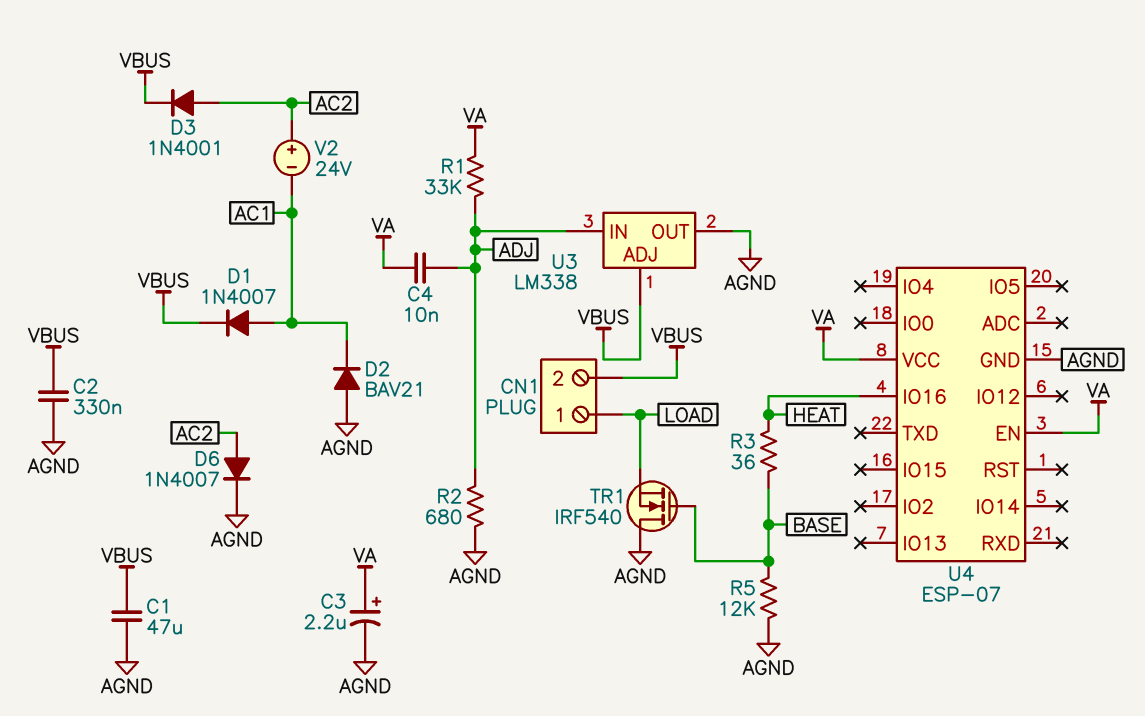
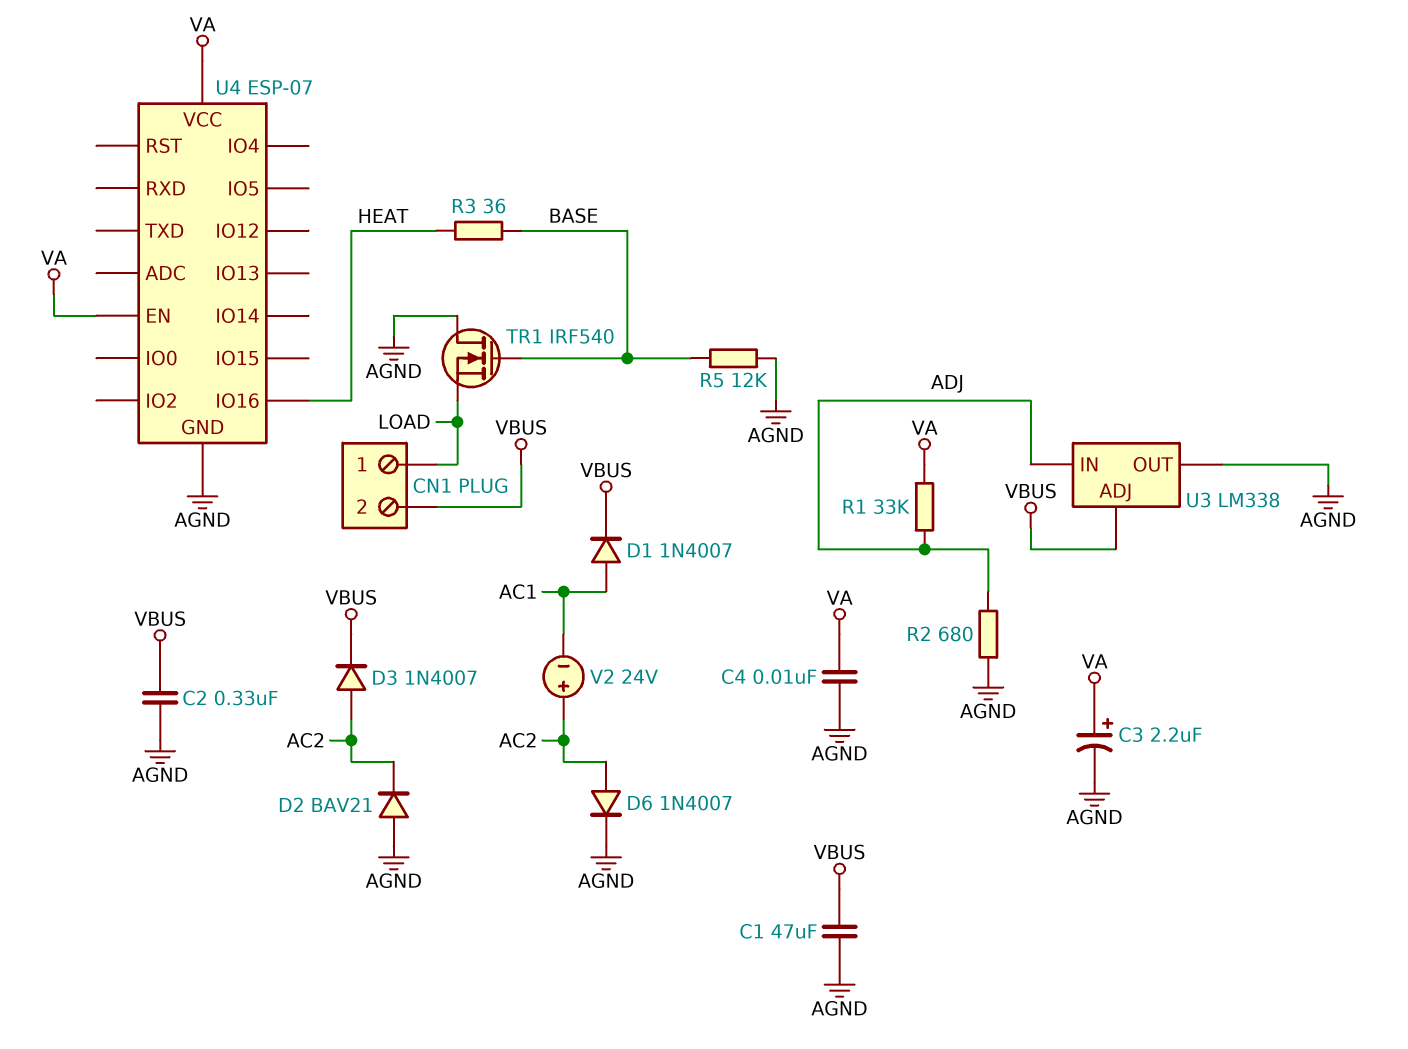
C4: 10nF (ADJ, VA) -> 10nF (AGND, VA)
D2: diode BAV21 (A AGND, K AC1) -> diode BAV21 (A AGND, K AC2)
D3: diode 1N4001 (A AC2, K VBUS) -> diode 1N4007 (A AC2, K VBUS)

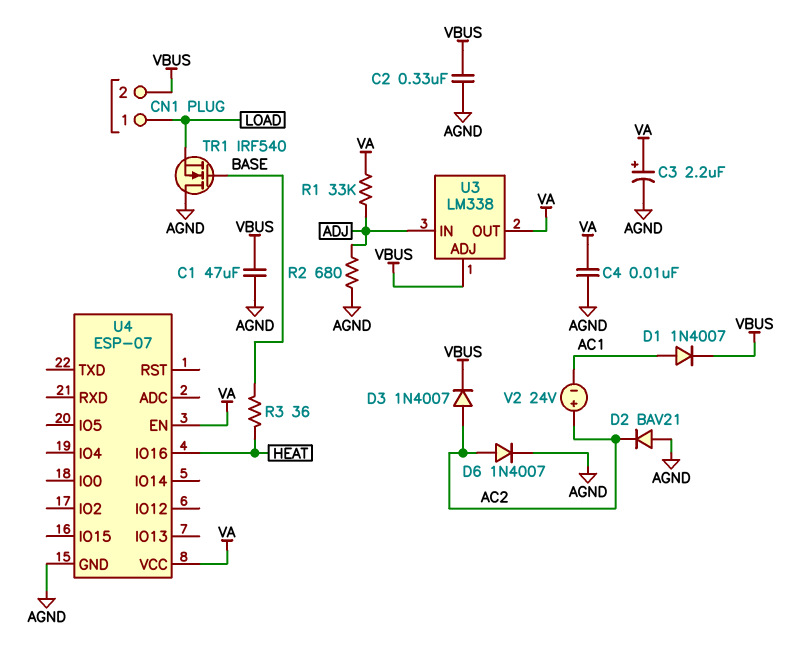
R5: 12k (AGND, BASE) -> none
U3 pin OUT: AGND -> VA

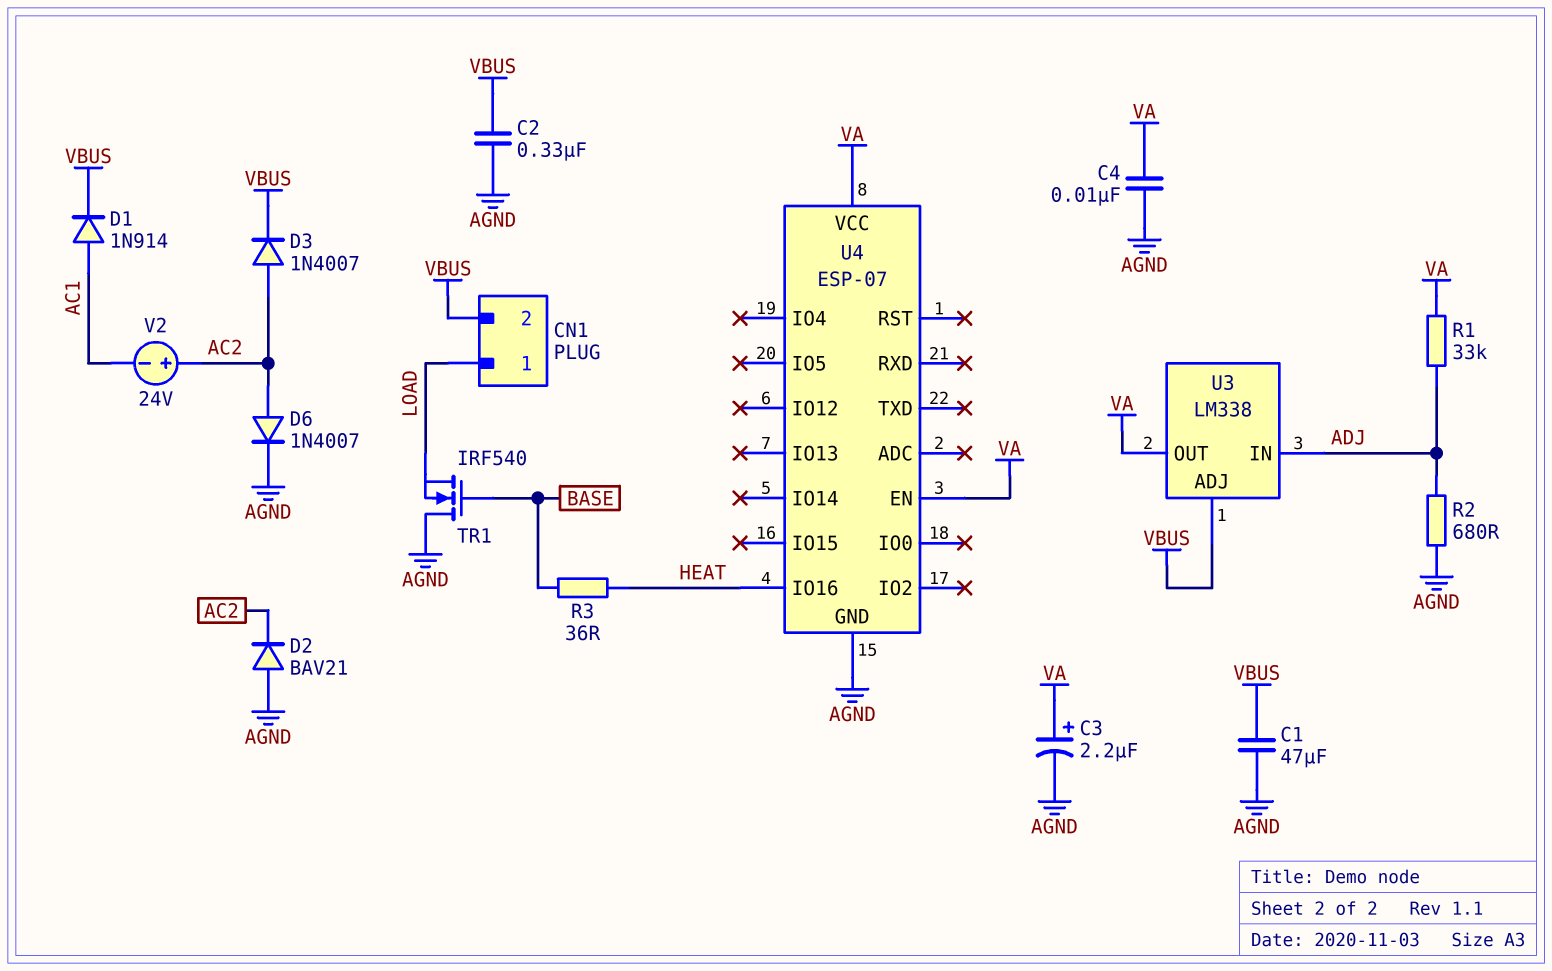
D1: diode 1N4007 (A AC1, K VBUS) -> diode 1N914 (A AC1, K VBUS)

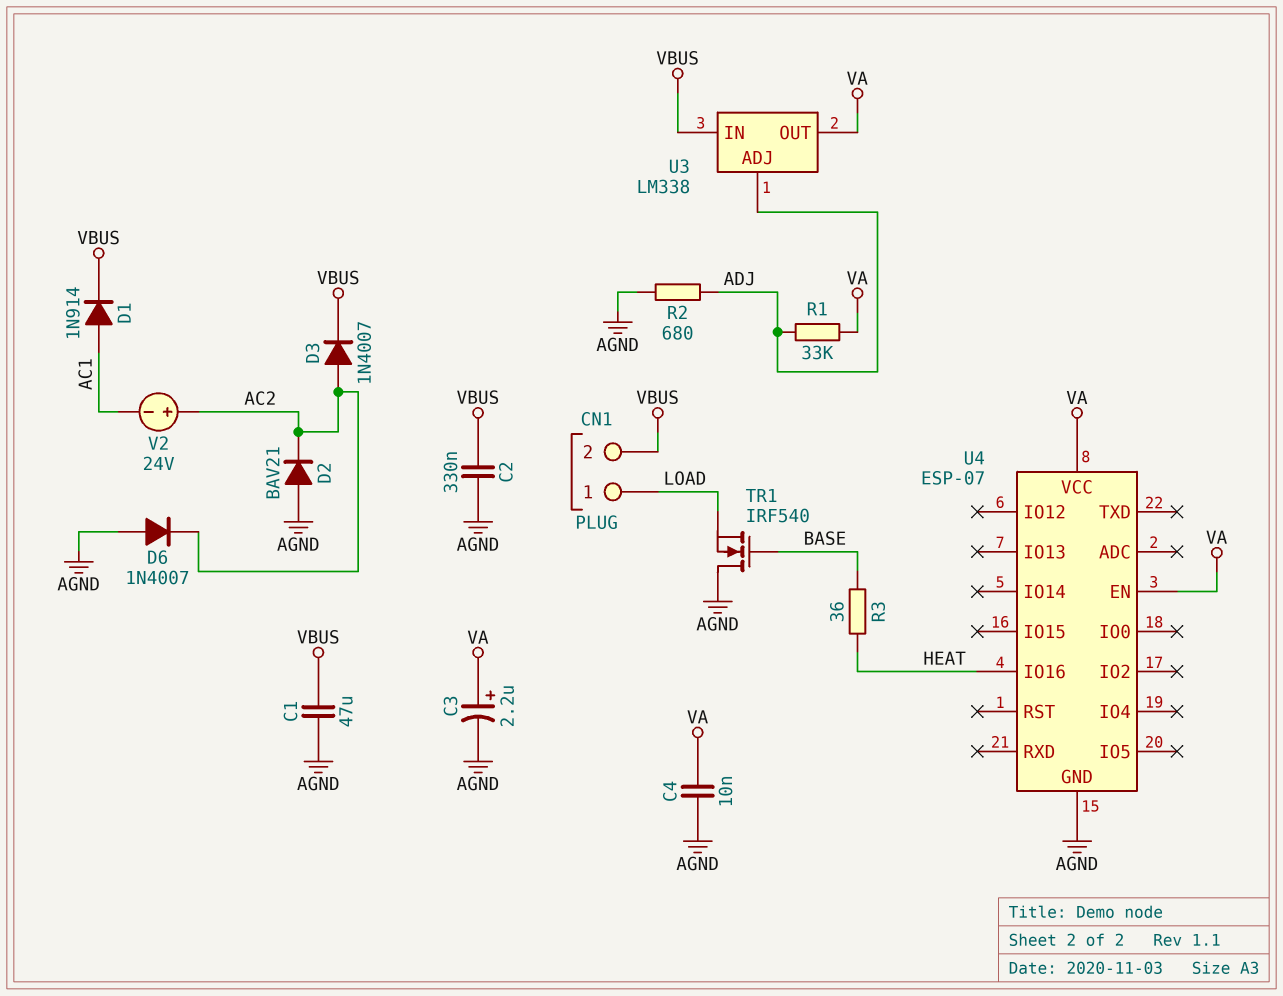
D6: diode 1N4007 (A AC2, K AGND) -> diode 1N4007 (A AGND, K AC2)
U3 pin ADJ: VBUS -> ADJ
U3 pin IN: ADJ -> VBUS

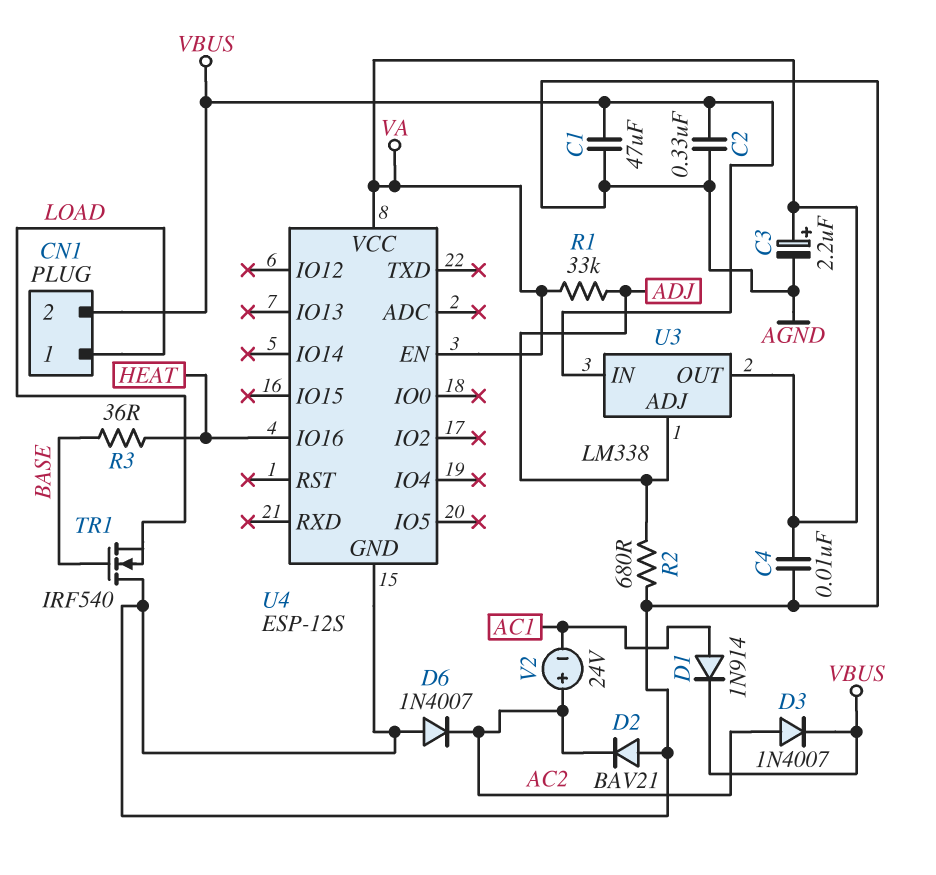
U4: ESP-07 -> ESP-12S

